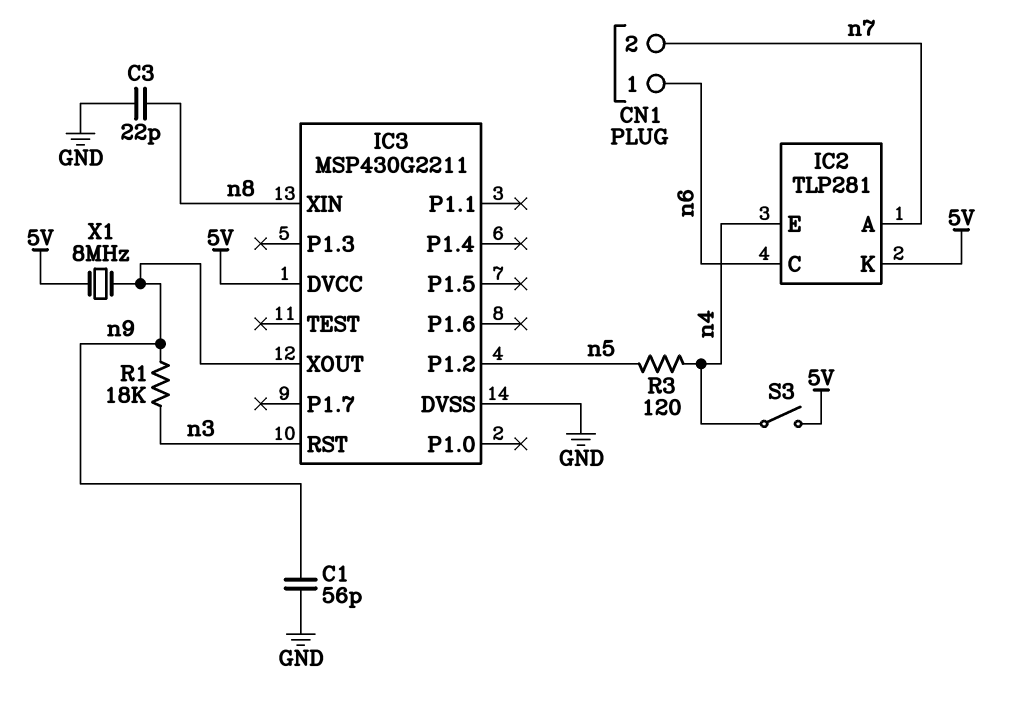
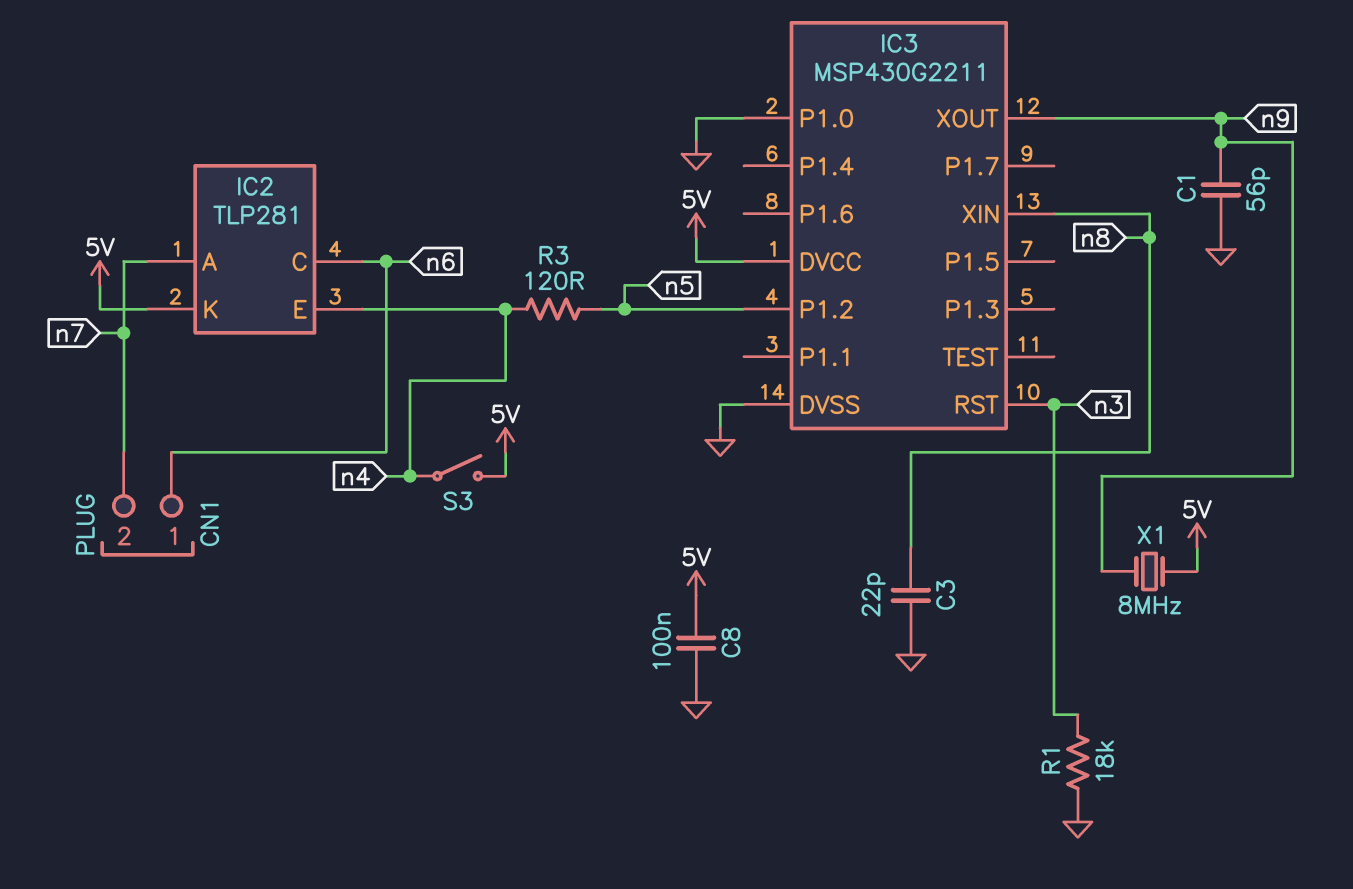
C8: none -> 100nF (5V, GND)
IC3 pin P1.0: none -> GND
R1: 18k (n3, n9) -> 18k (GND, n3)

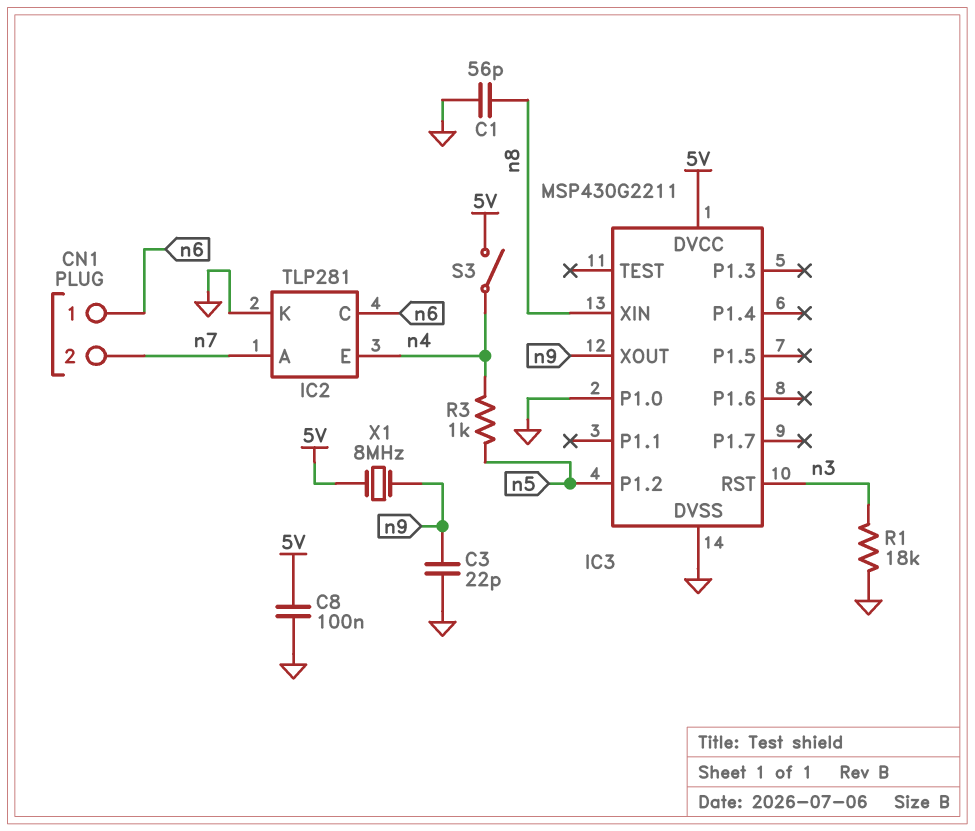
C1: 56pF (GND, n9) -> 56pF (GND, n8)
C3: 22pF (GND, n8) -> 22pF (GND, n9)
IC2 pin K: 5V -> GND
R3: 120 (n4, n5) -> 1k (n4, n5)

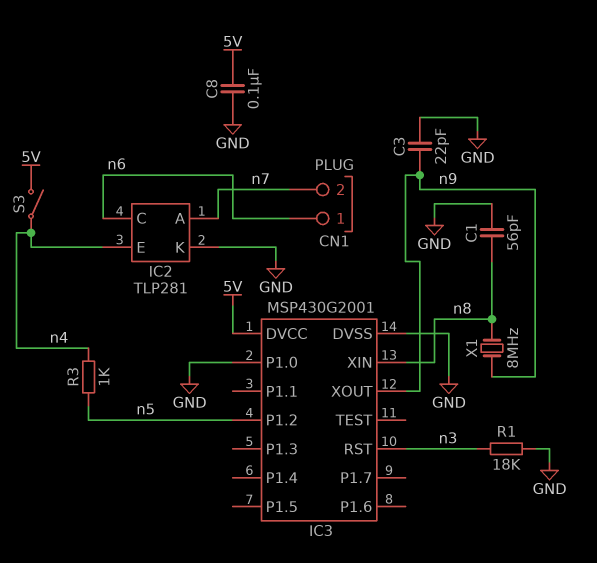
IC3: MSP430G2211 -> MSP430G2001
X1: 8MHz (5V, n9) -> 8MHz (n8, n9)

